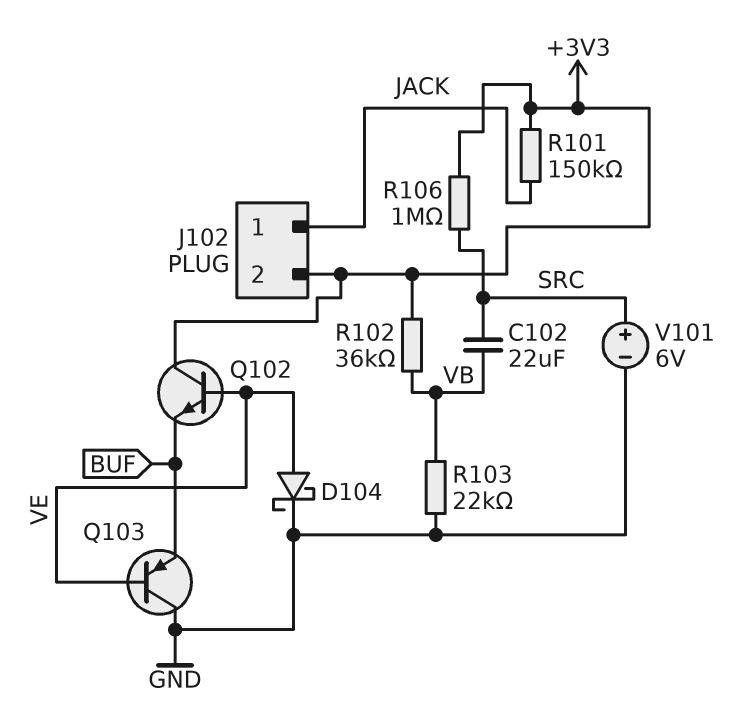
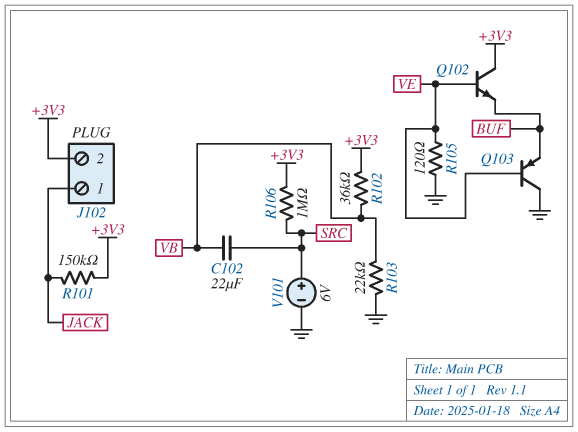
D104: schottky (A VE, K GND) -> none
R105: none -> 120 (GND, VE)

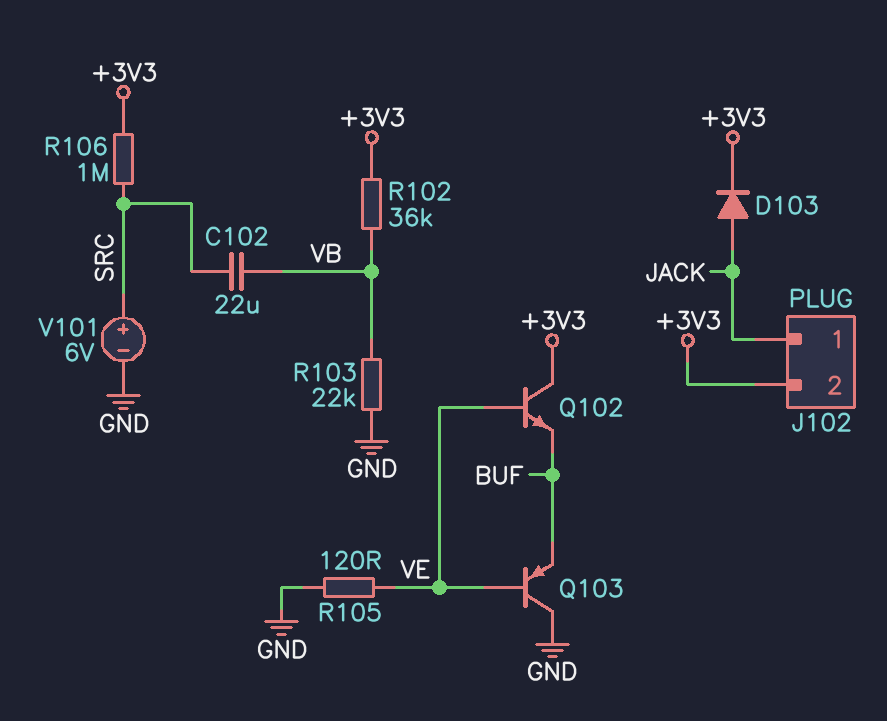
D103: none -> diode (A JACK, K +3V3)
R101: 150k (+3V3, JACK) -> none

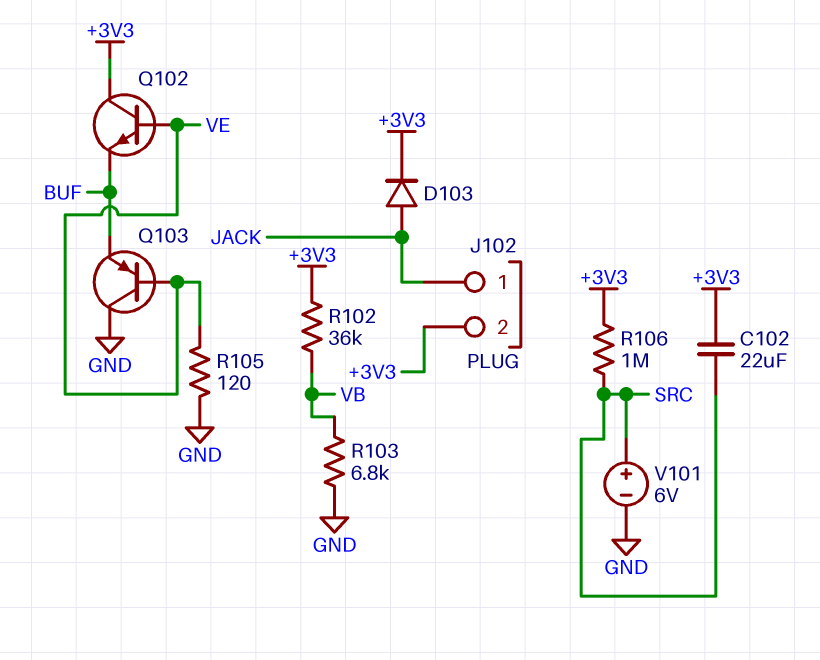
C102: 22uF (SRC, VB) -> 22uF (+3V3, SRC)
R103: 22k (GND, VB) -> 6.8k (GND, VB)

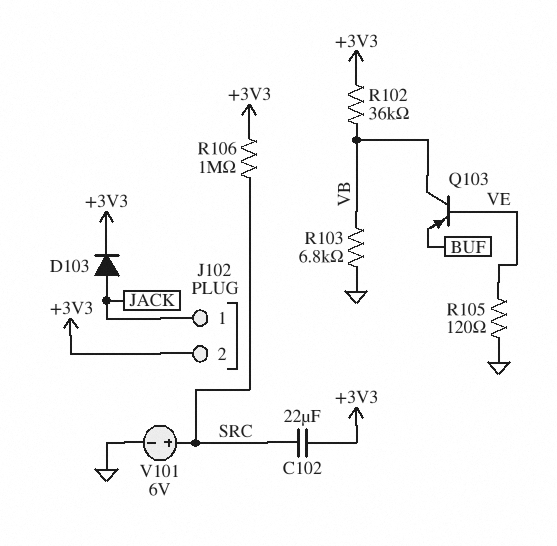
Q102: NPN (B VE, C +3V3, E BUF) -> none
Q103: PNP (B VE, C GND, E BUF) -> PNP (B VE, C VB, E BUF)

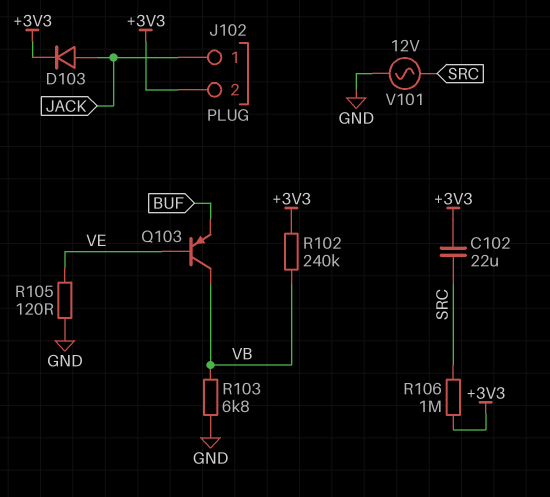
R102: 36k (+3V3, VB) -> 240k (+3V3, VB)
V101: 6V (plus SRC, minus GND) -> AC 12V (GND, SRC)

